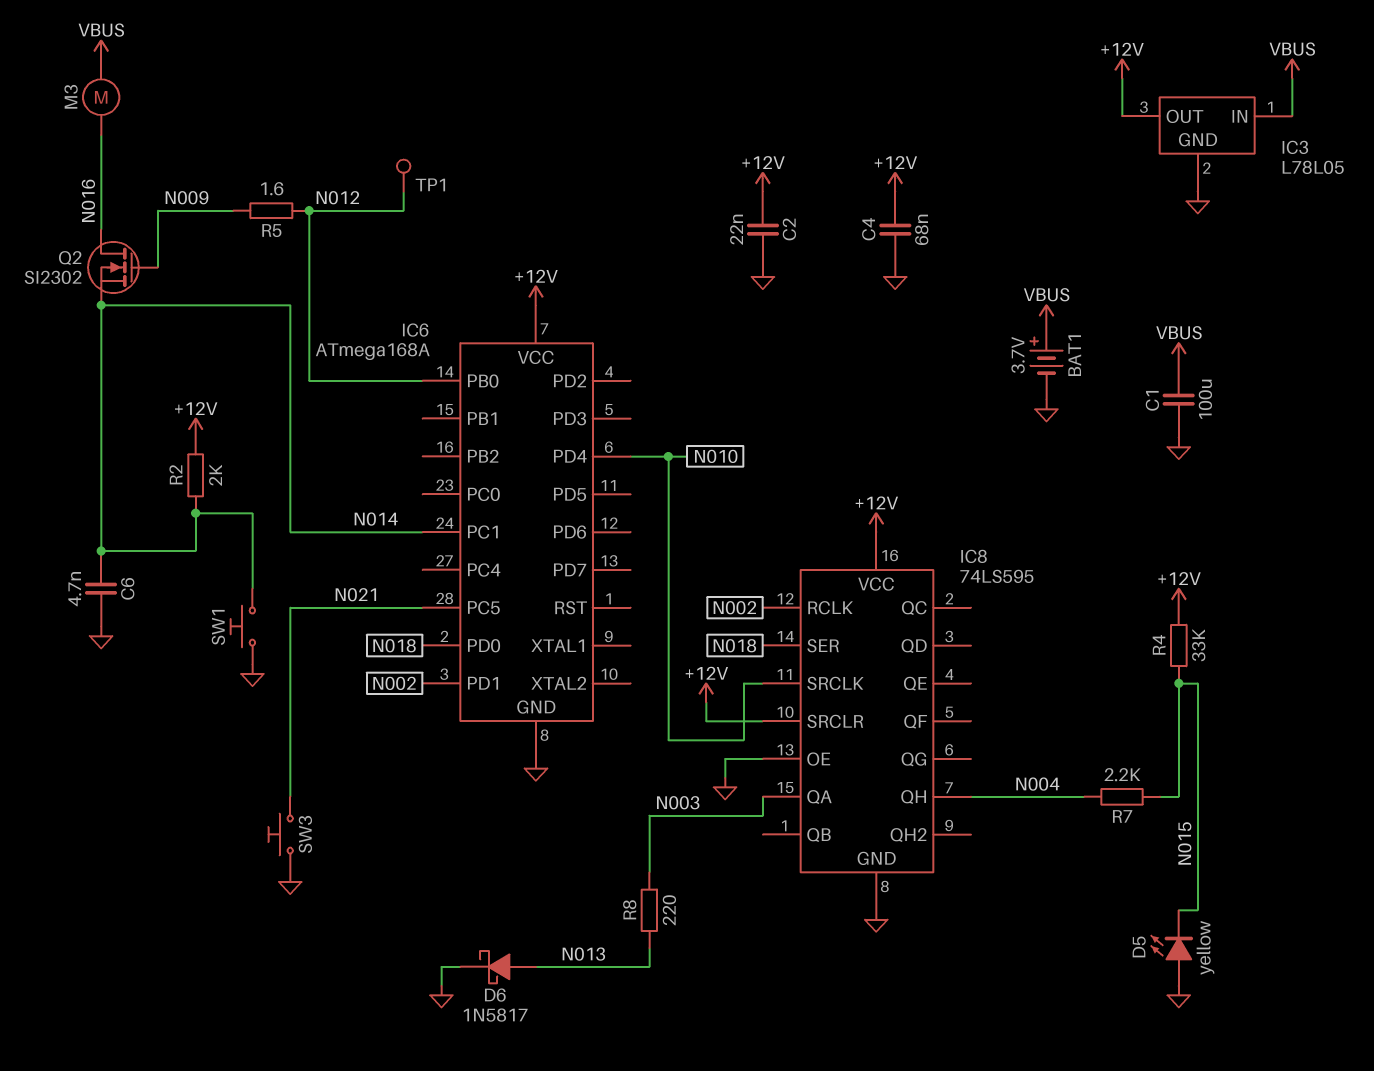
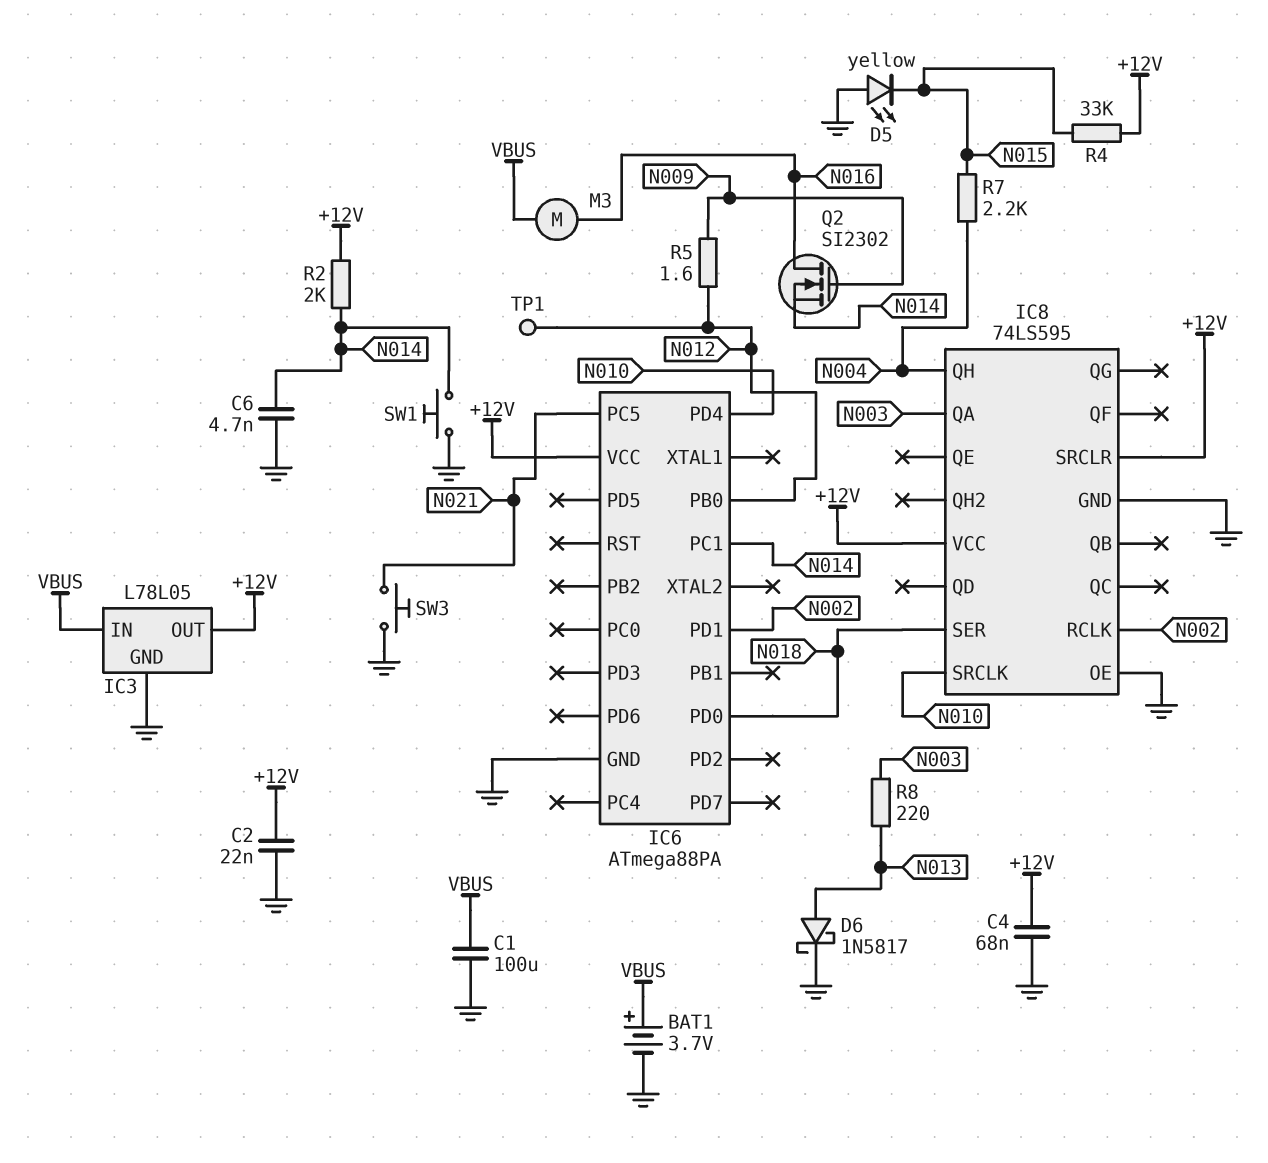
IC6: ATmega168A -> ATmega88PA

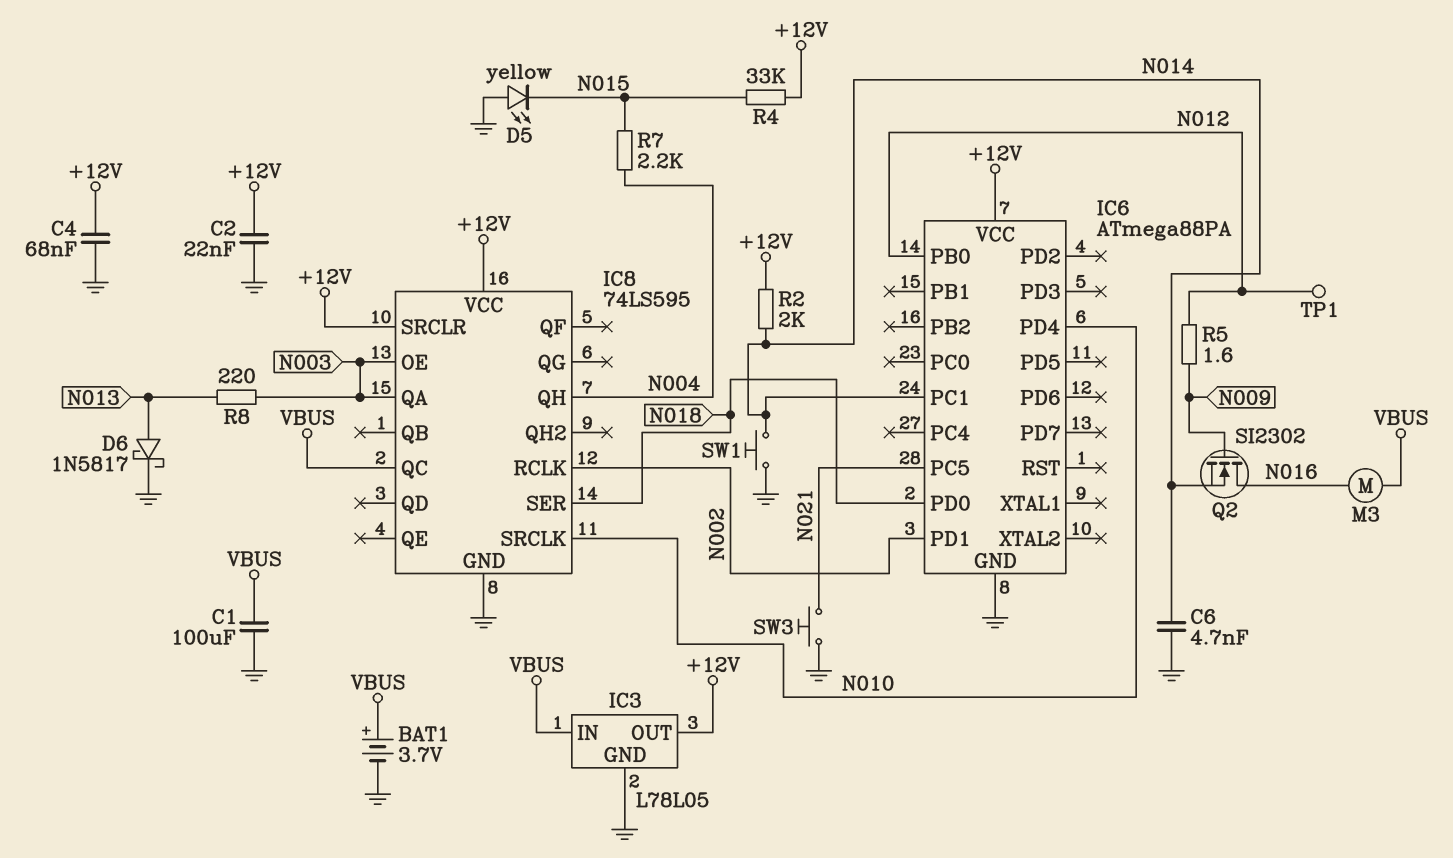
IC8 pin OE: GND -> N003
IC8 pin QC: none -> VBUS

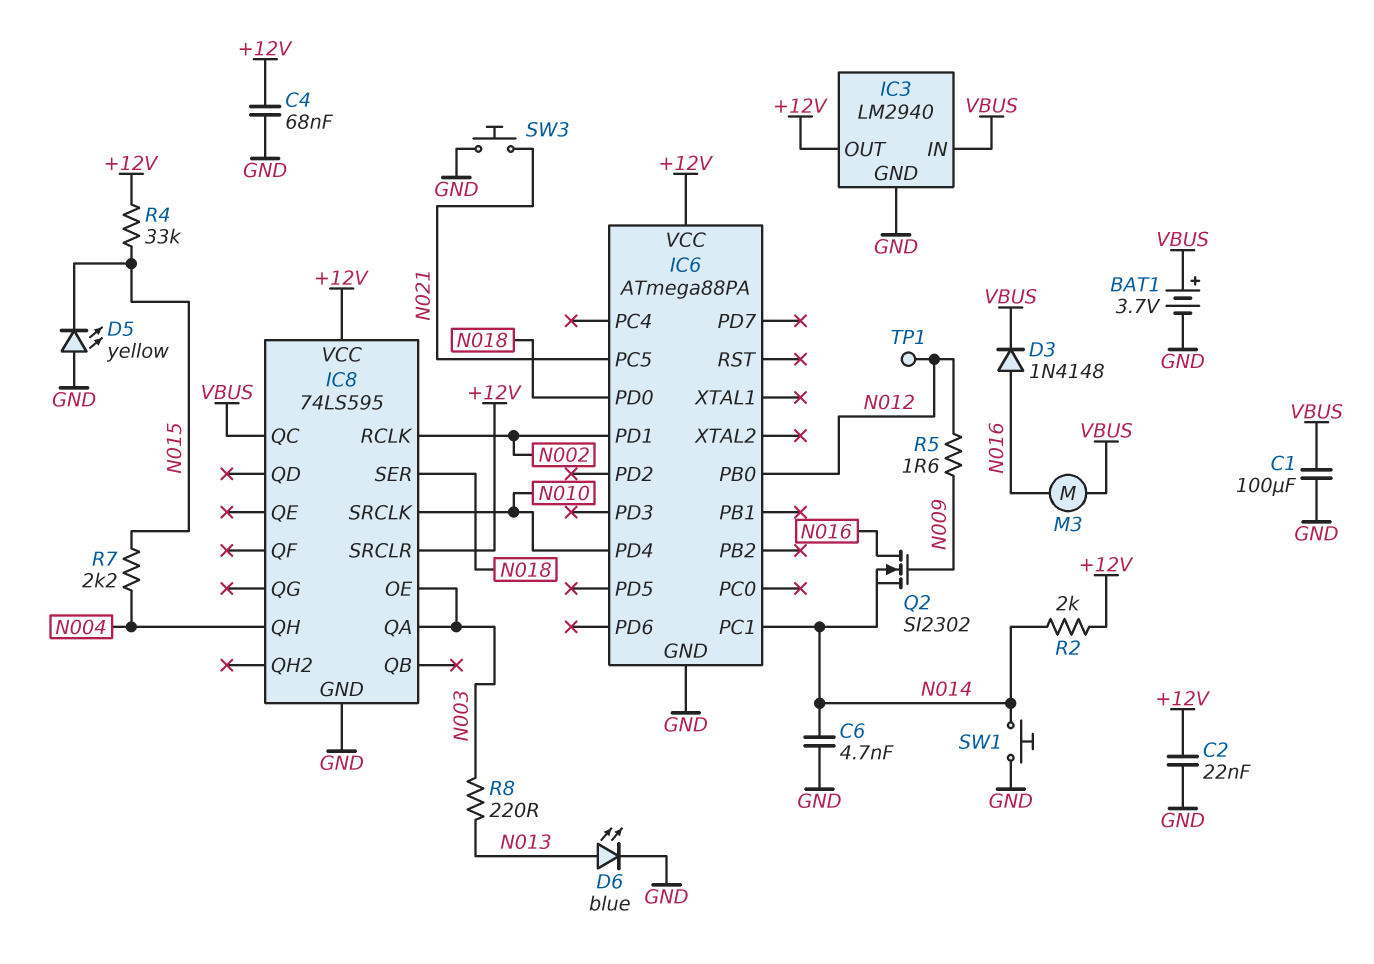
D3: none -> diode 1N4148 (A N016, K VBUS)
D6: schottky 1N5817 (A N013, K GND) -> LED blue (A N013, K GND)
IC3: L78L05 -> LM2940

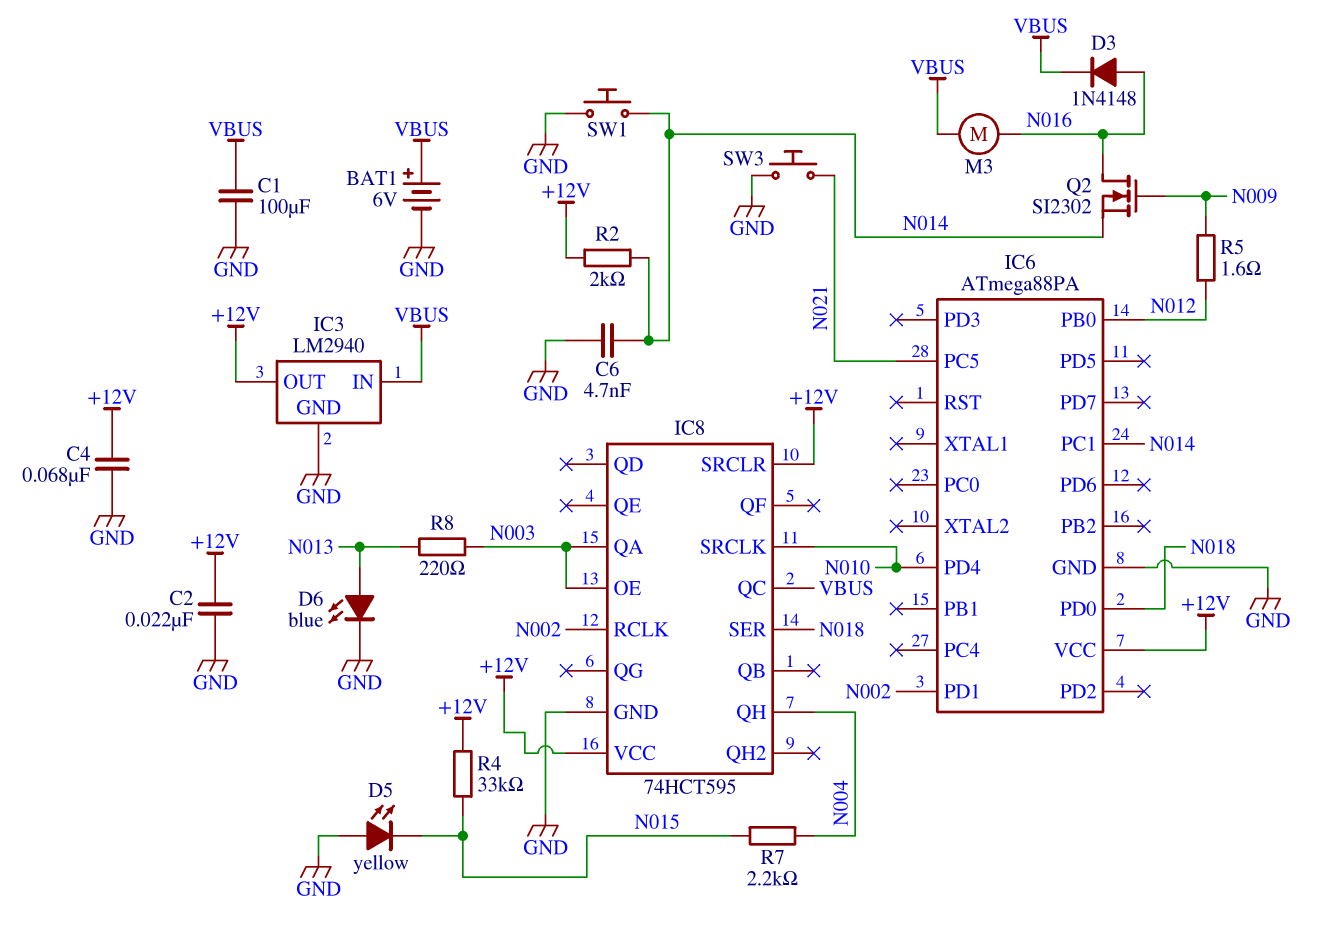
BAT1: 3.7V (plus VBUS, minus GND) -> 6V (plus VBUS, minus GND)
IC8: 74LS595 -> 74HCT595
TP1: test point (N012) -> none

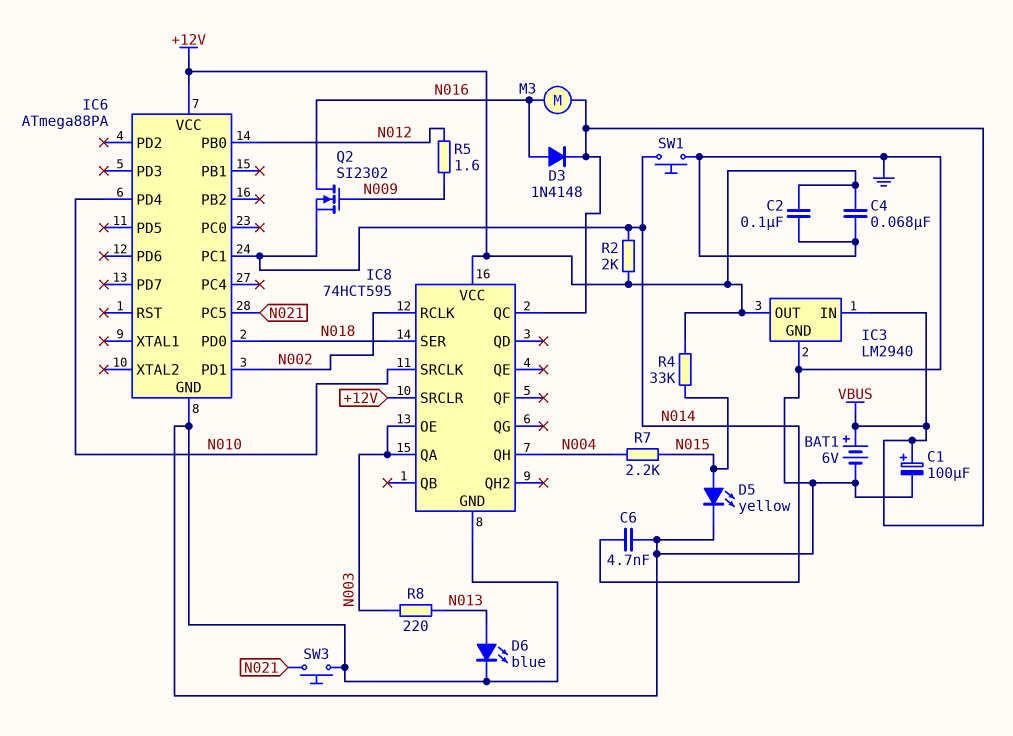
C1: 100uF (GND, VBUS) -> 100uF (plus VBUS, minus GND)
C2: 22nF (+12V, GND) -> 100nF (+12V, GND)
D5: LED yellow (A GND, K N015) -> LED yellow (A N015, K GND)

